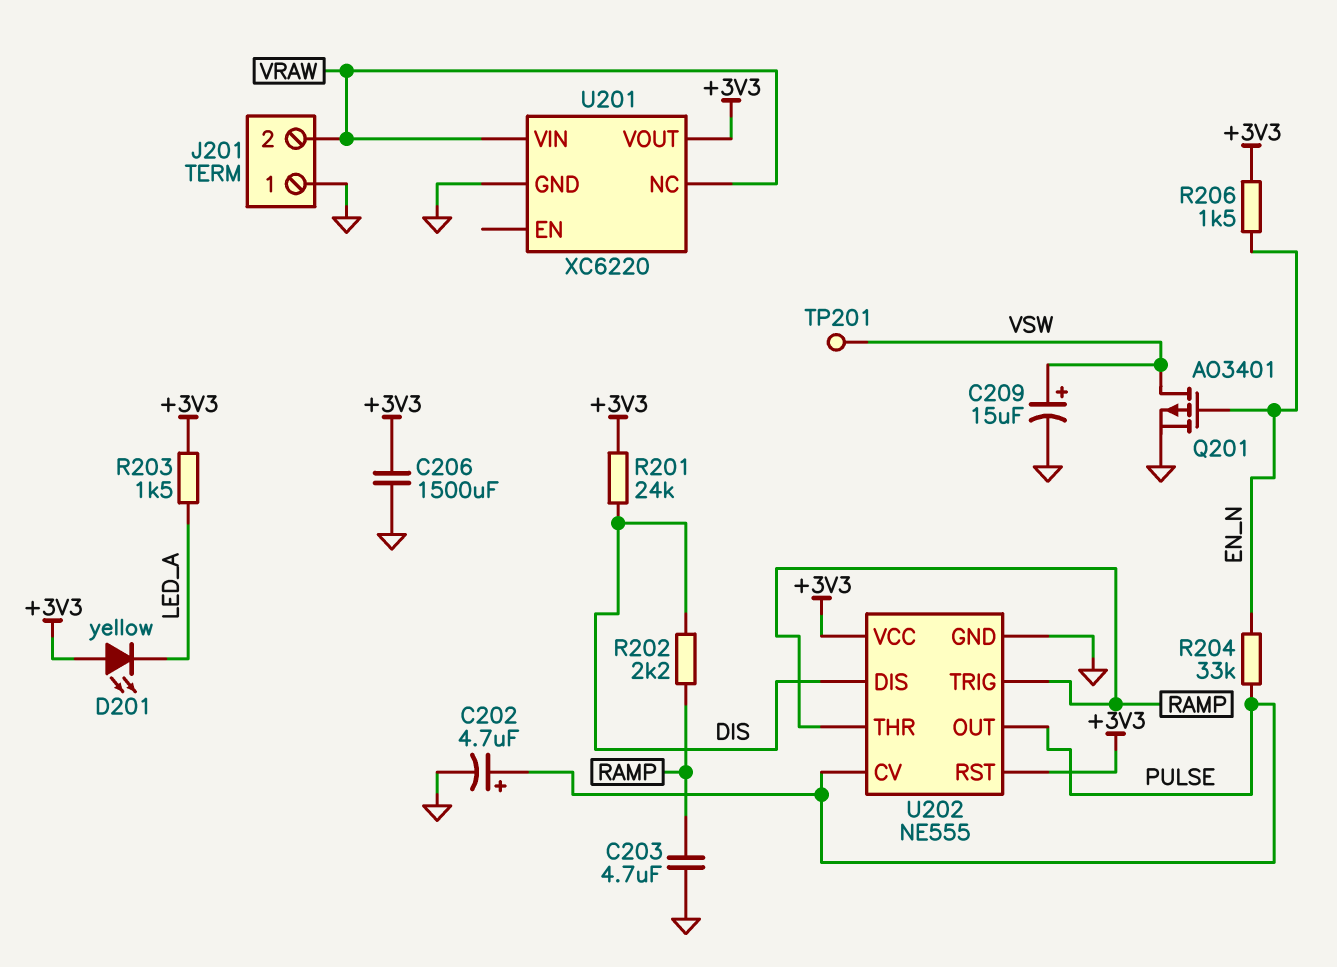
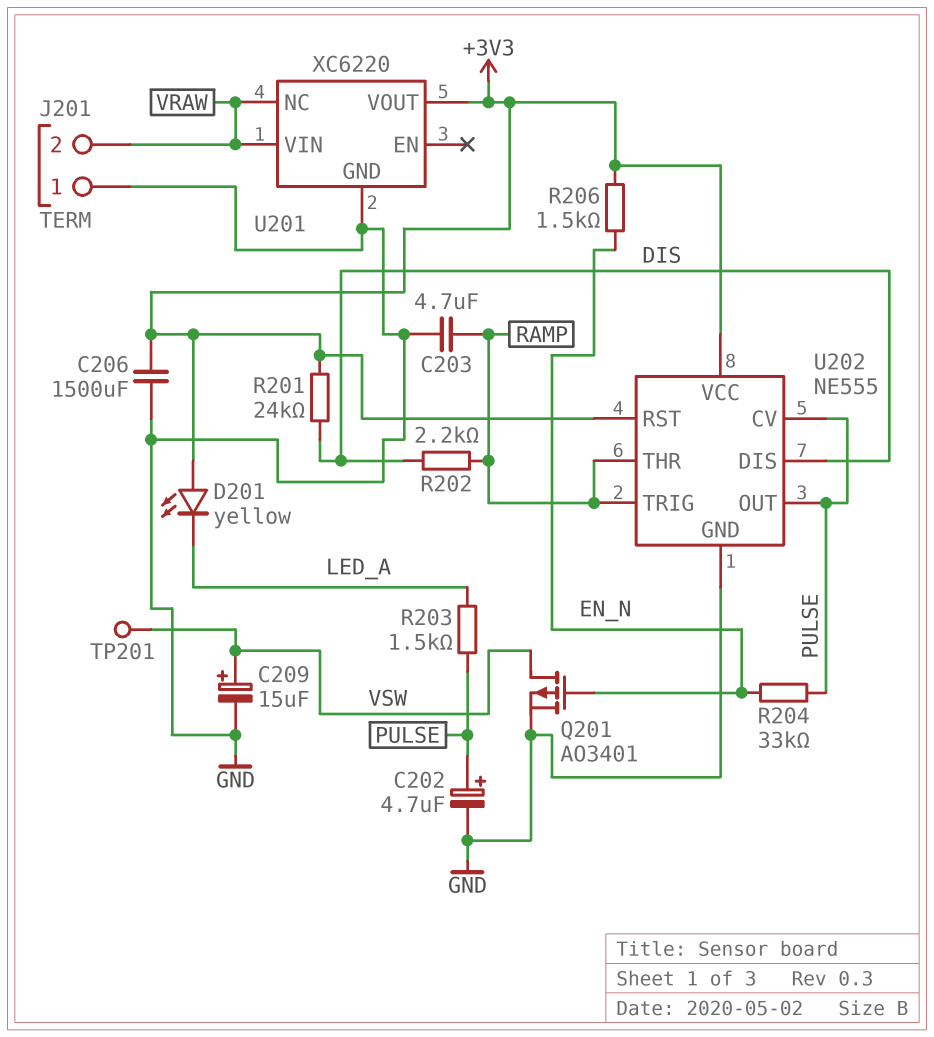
R203: 1.5k (+3V3, LED_A) -> 1.5k (LED_A, PULSE)

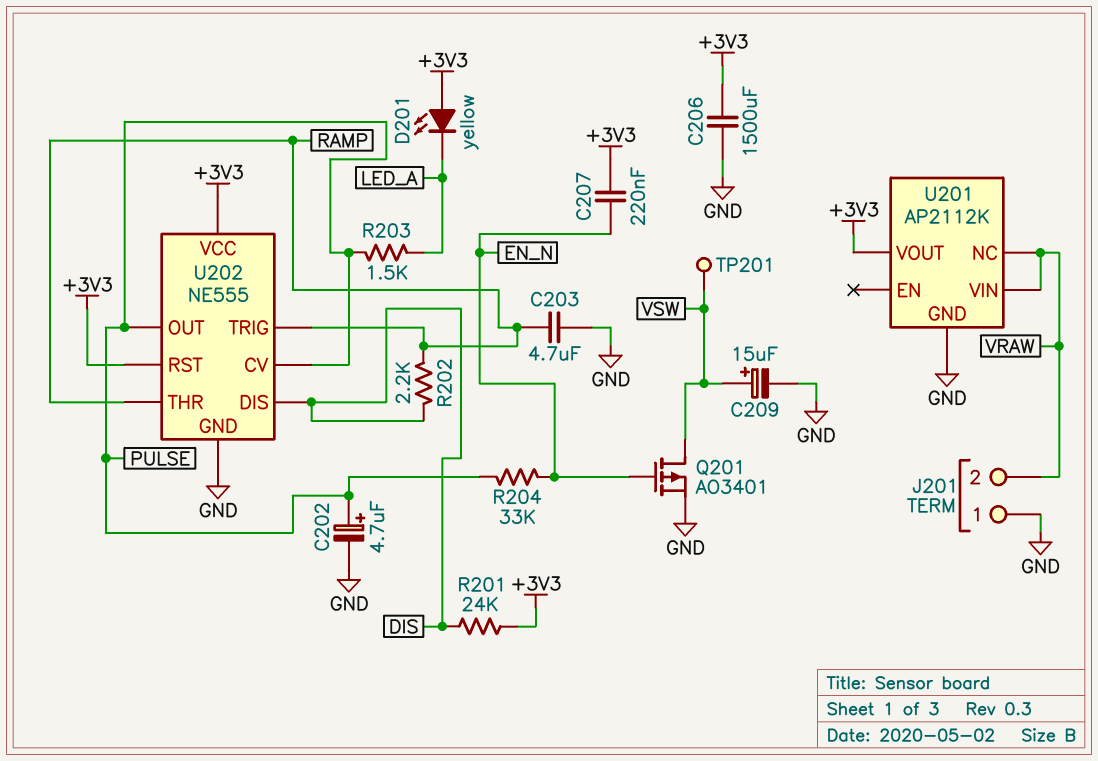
C207: none -> 220nF (+3V3, EN_N)
R206: 1.5k (+3V3, EN_N) -> none
U201: XC6220 -> AP2112K

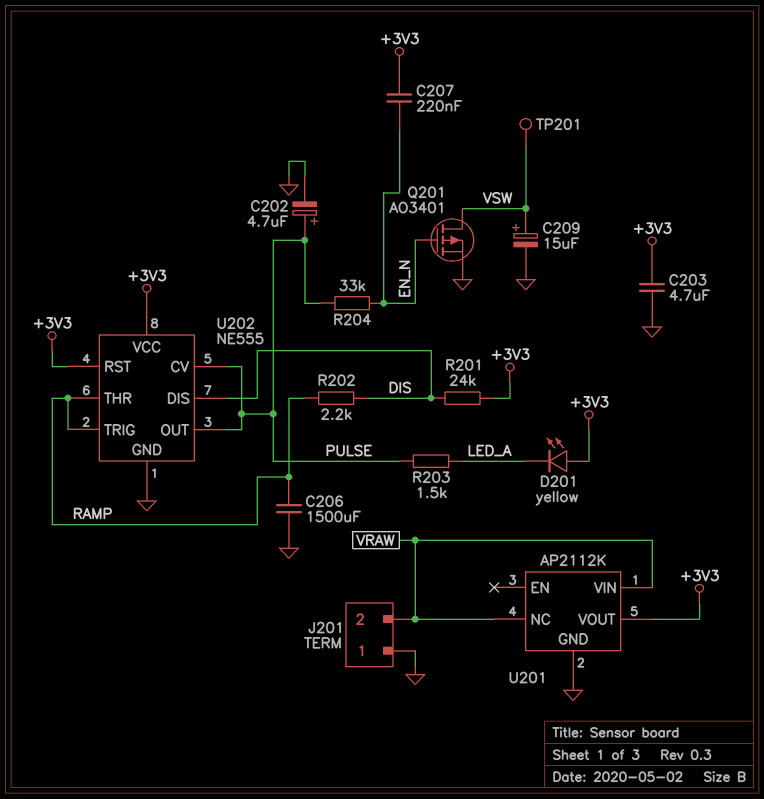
C203: 4.7uF (GND, RAMP) -> 4.7uF (+3V3, GND)
C206: 1500uF (+3V3, GND) -> 1500uF (GND, RAMP)

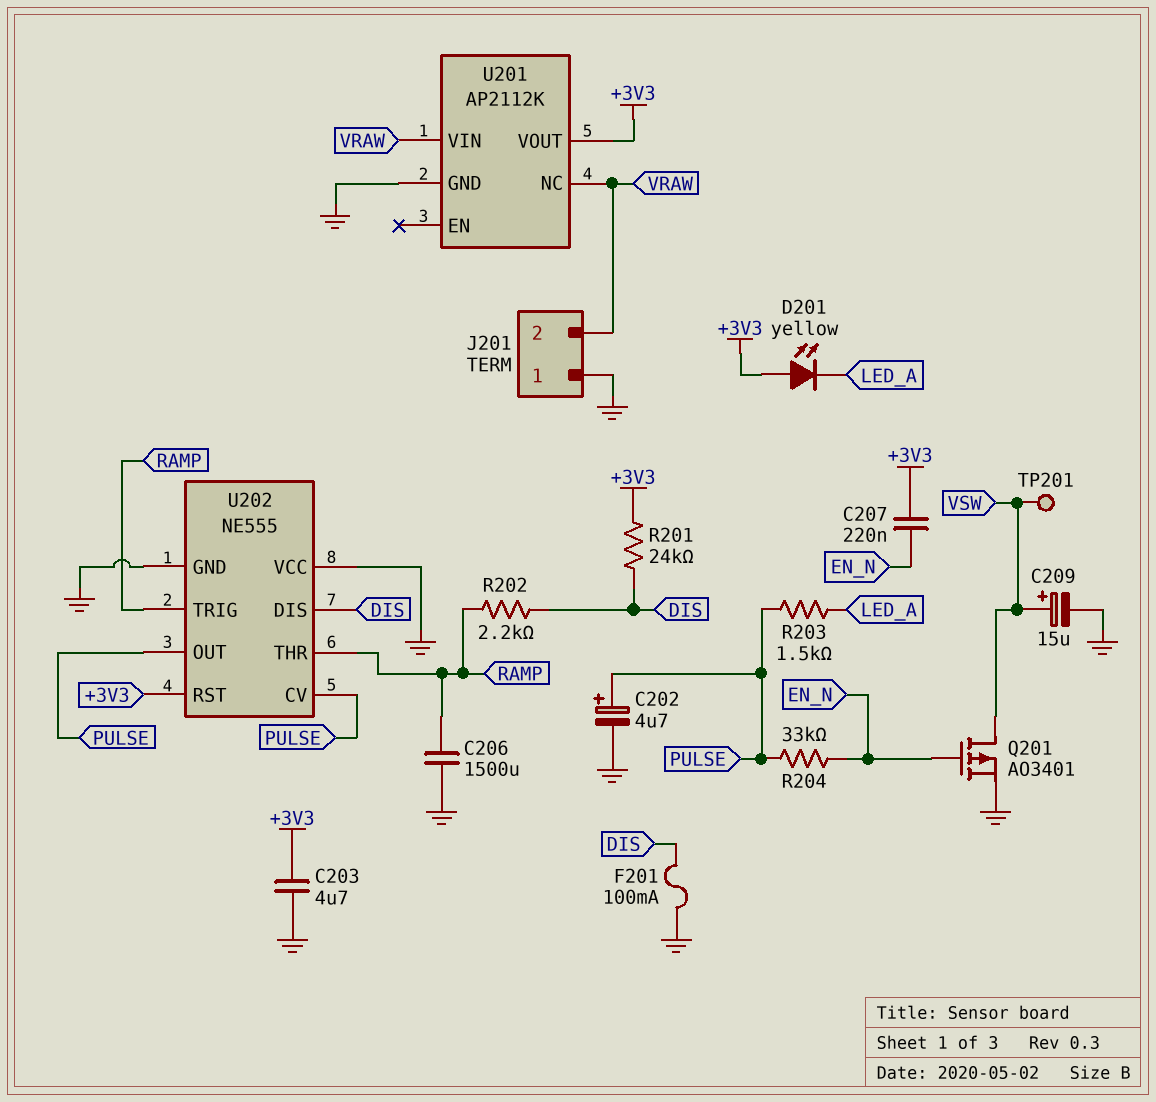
F201: none -> 100mA (DIS, GND)
U202 pin VCC: +3V3 -> GND

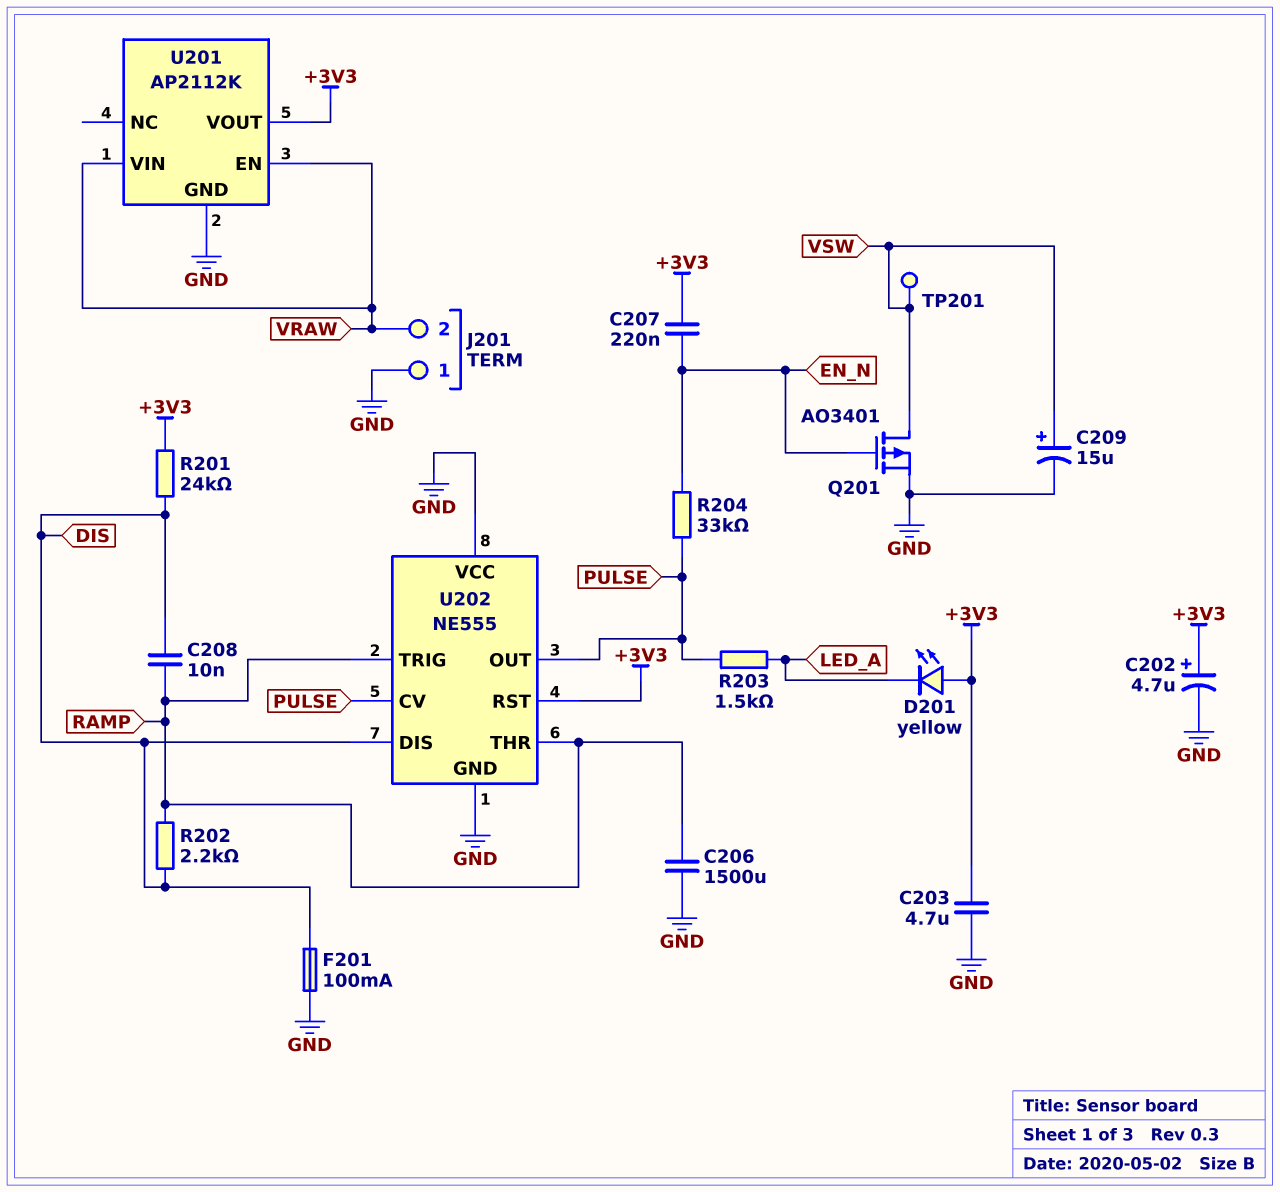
C202: 4.7uF (plus PULSE, minus GND) -> 4.7uF (plus +3V3, minus GND)
C208: none -> 10nF (DIS, RAMP)
U201 pin EN: none -> VRAW
U201 pin NC: VRAW -> none

